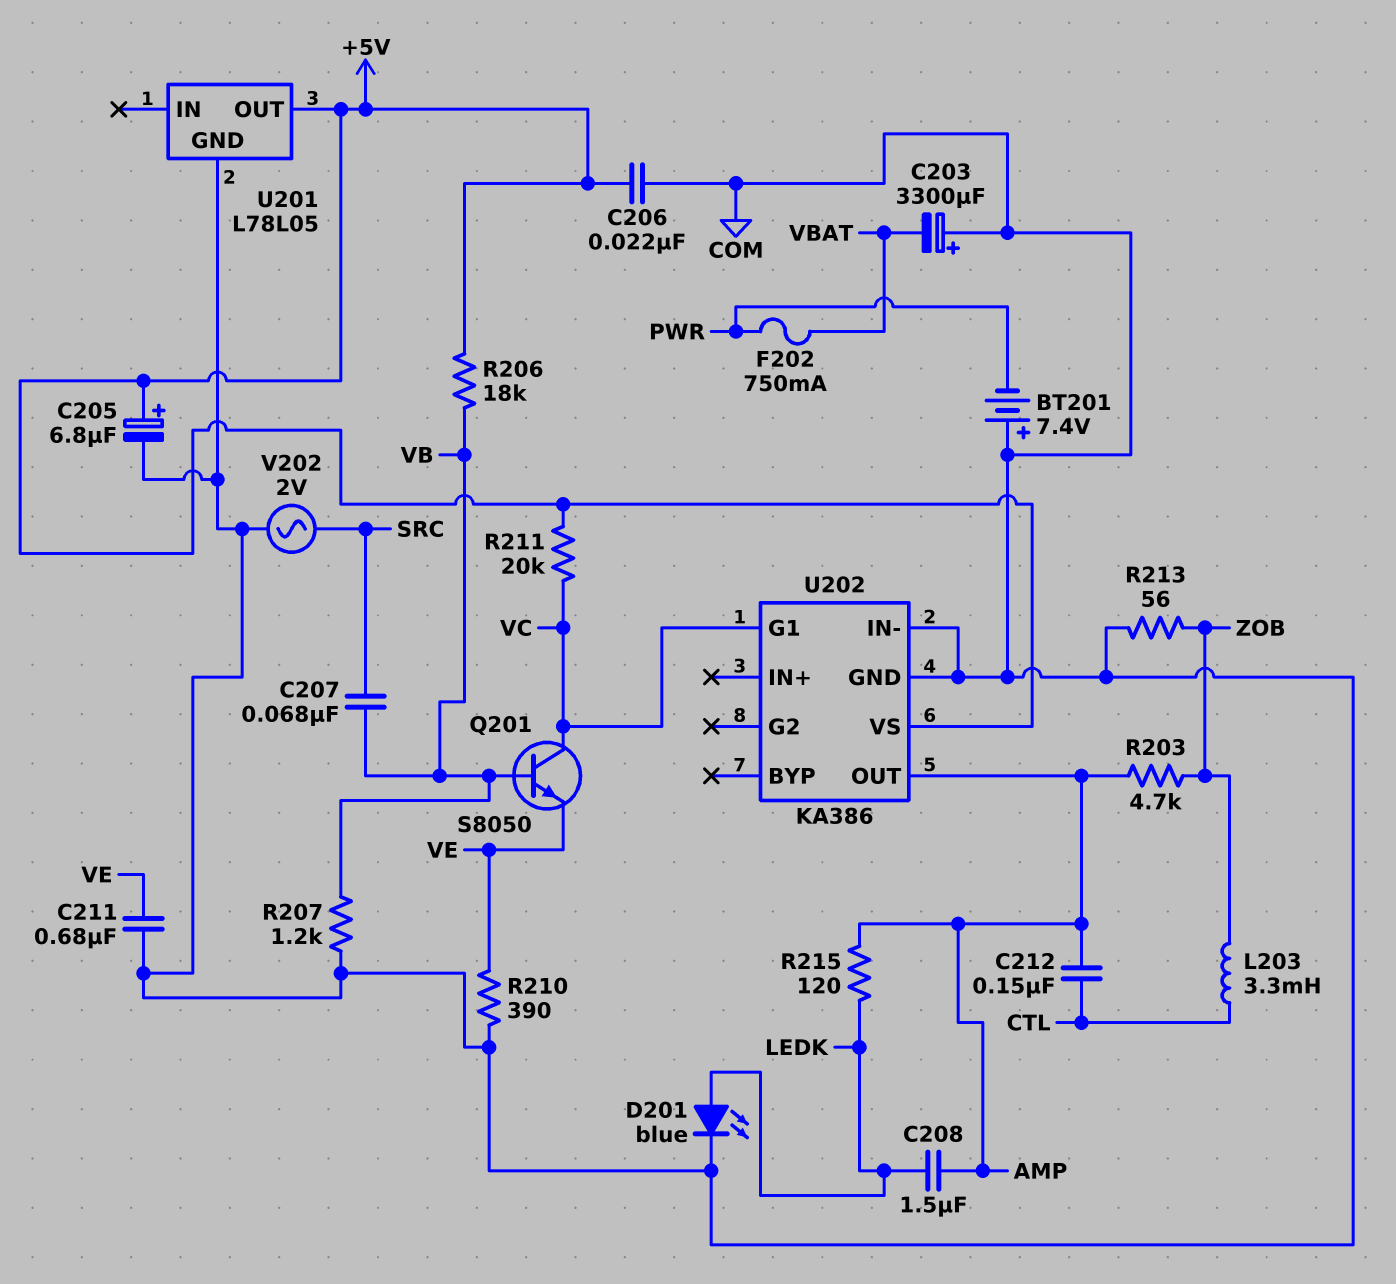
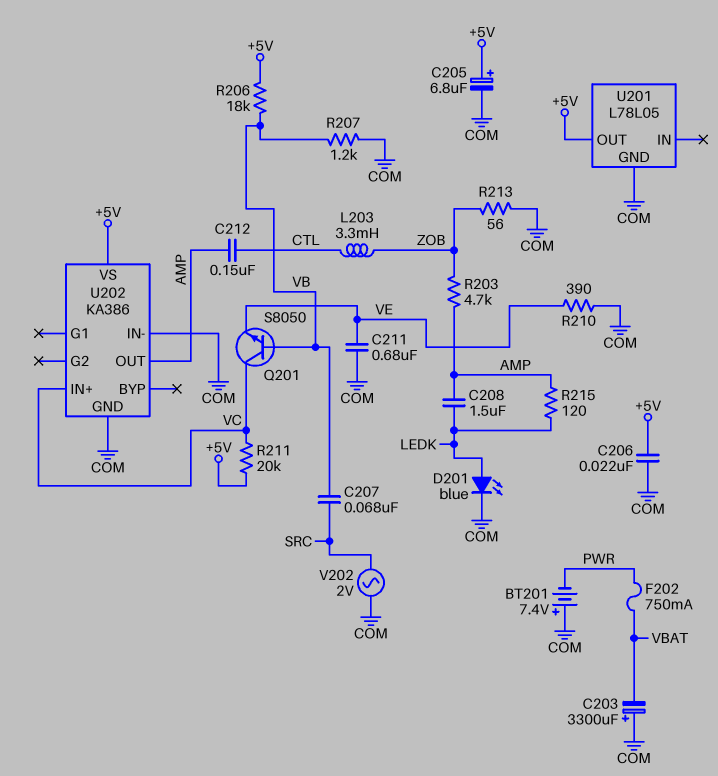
U202 pin G1: VC -> none
U202 pin IN+: none -> VC

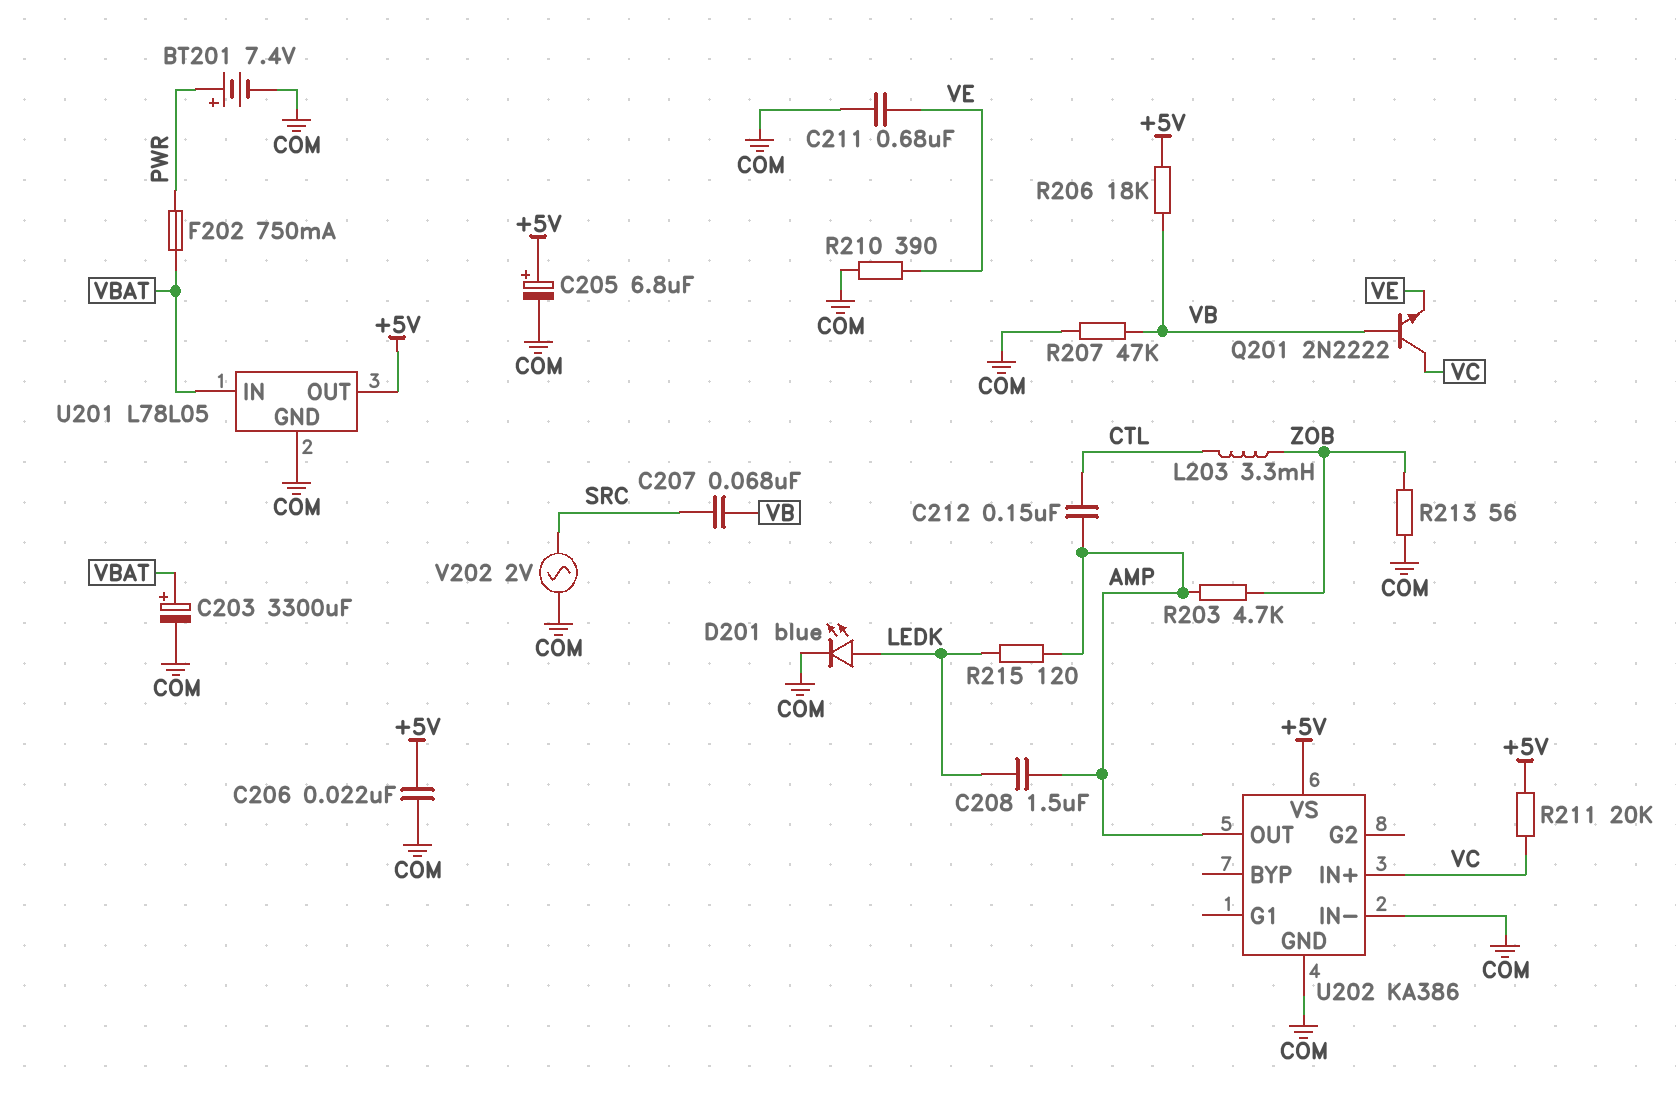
BT201: 7.4V (plus COM, minus PWR) -> 7.4V (plus PWR, minus COM)
C203: 3300uF (plus COM, minus VBAT) -> 3300uF (plus VBAT, minus COM)
Q201: NPN S8050 (B VB, C VC, E VE) -> NPN 2N2222 (B VB, C VC, E VE)
R207: 1.2k (COM, VB) -> 47k (COM, VB)
U201 pin IN: none -> VBAT

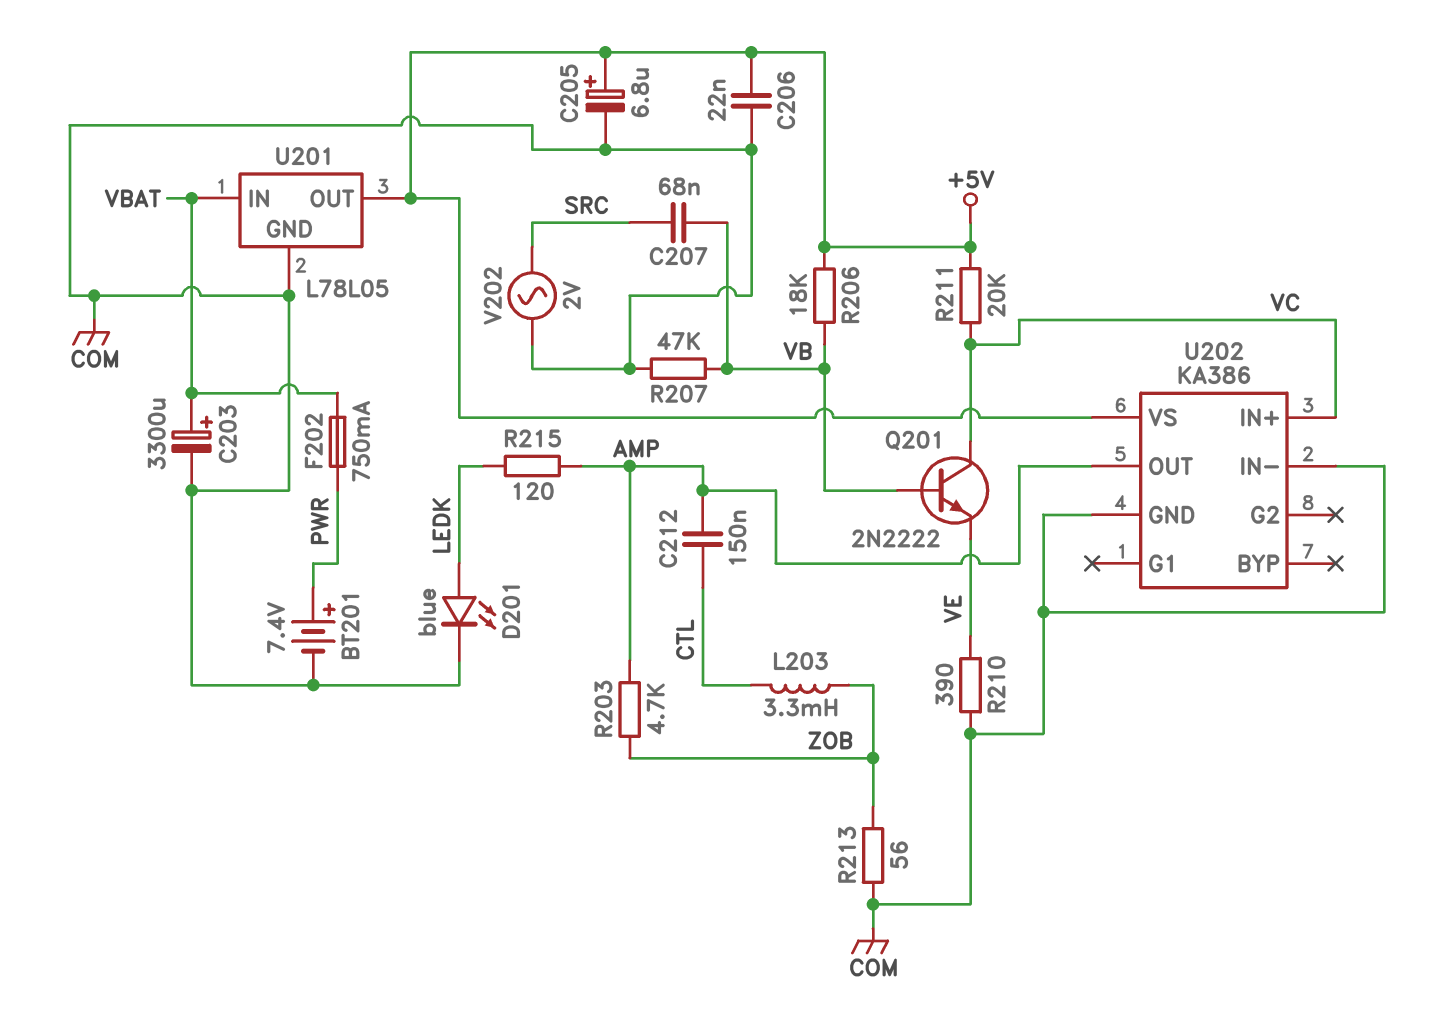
C208: 1.5uF (AMP, LEDK) -> none
C211: 680nF (COM, VE) -> none

